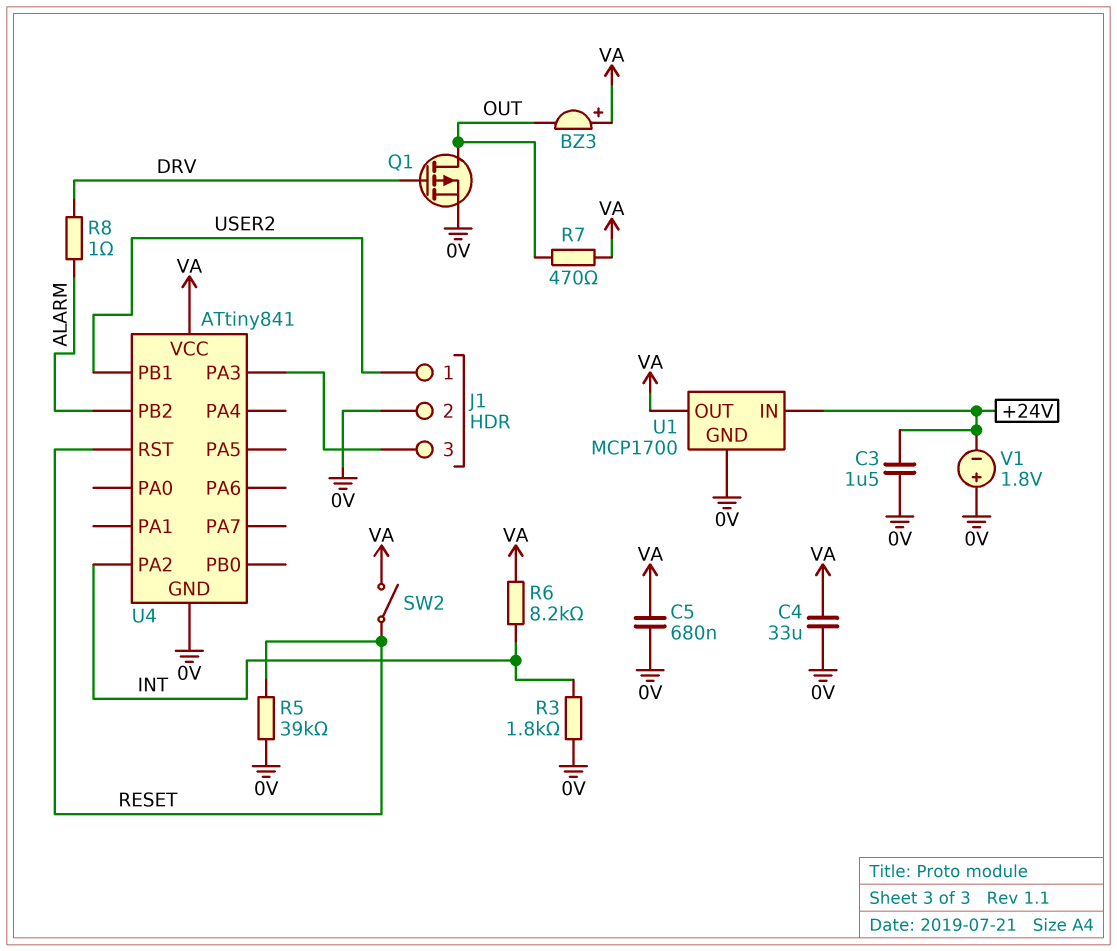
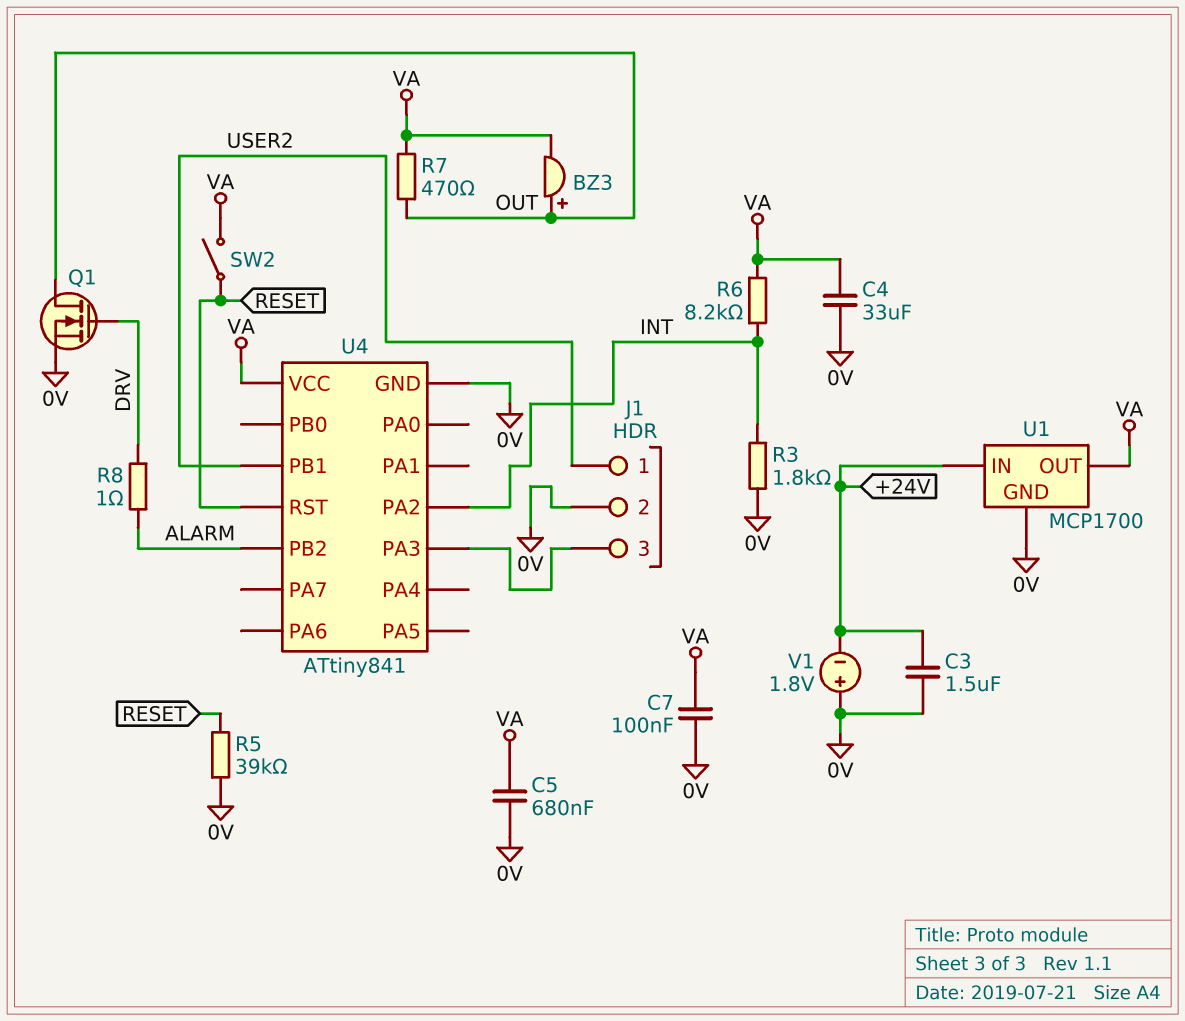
BZ3: buzzer (plus VA, minus OUT) -> buzzer (plus OUT, minus VA)
C7: none -> 100nF (0V, VA)
Q1: PMOS (G DRV, D OUT, S 0V) -> NMOS (G DRV, D OUT, S 0V)

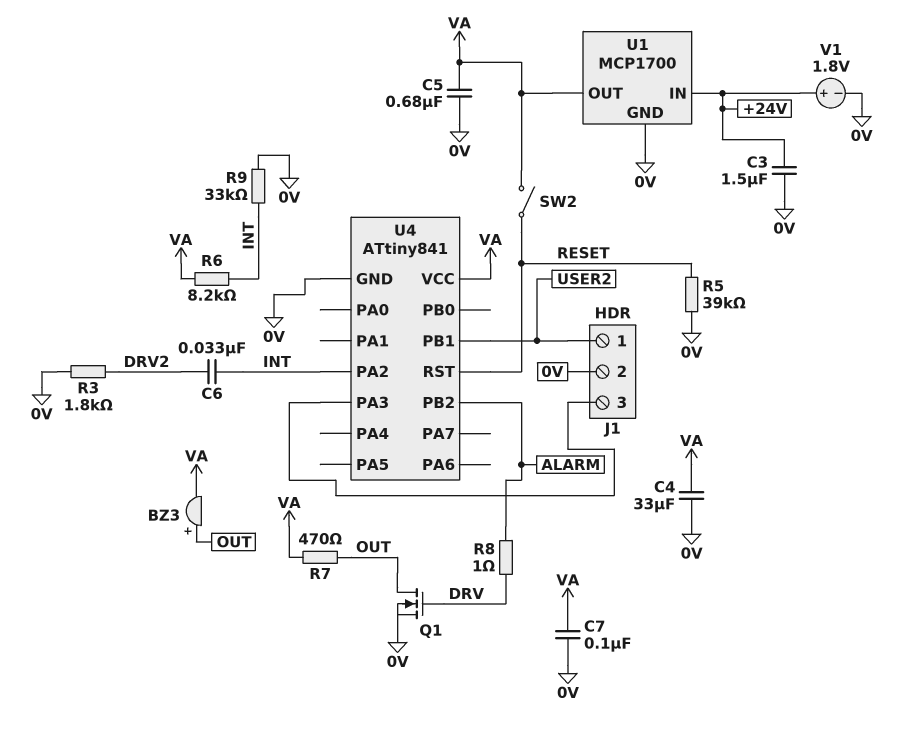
C6: none -> 33nF (DRV2, INT)
R3: 1.8k (0V, INT) -> 1.8k (0V, DRV2)
R9: none -> 33k (0V, INT)
V1: 1.8V (plus 0V, minus +24V) -> 1.8V (plus +24V, minus 0V)

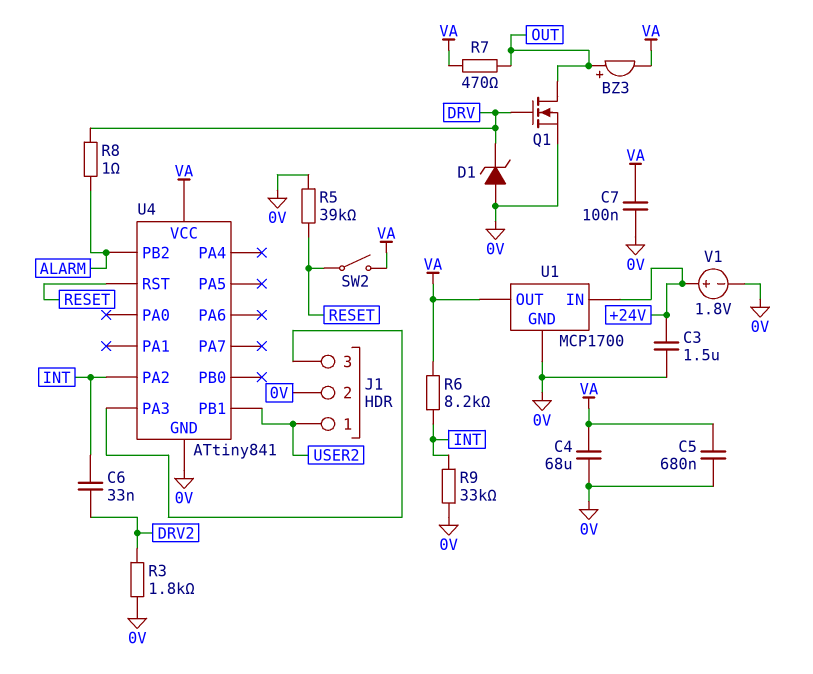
C4: 33uF (0V, VA) -> 68uF (0V, VA)
D1: none -> zener (A 0V, K DRV)

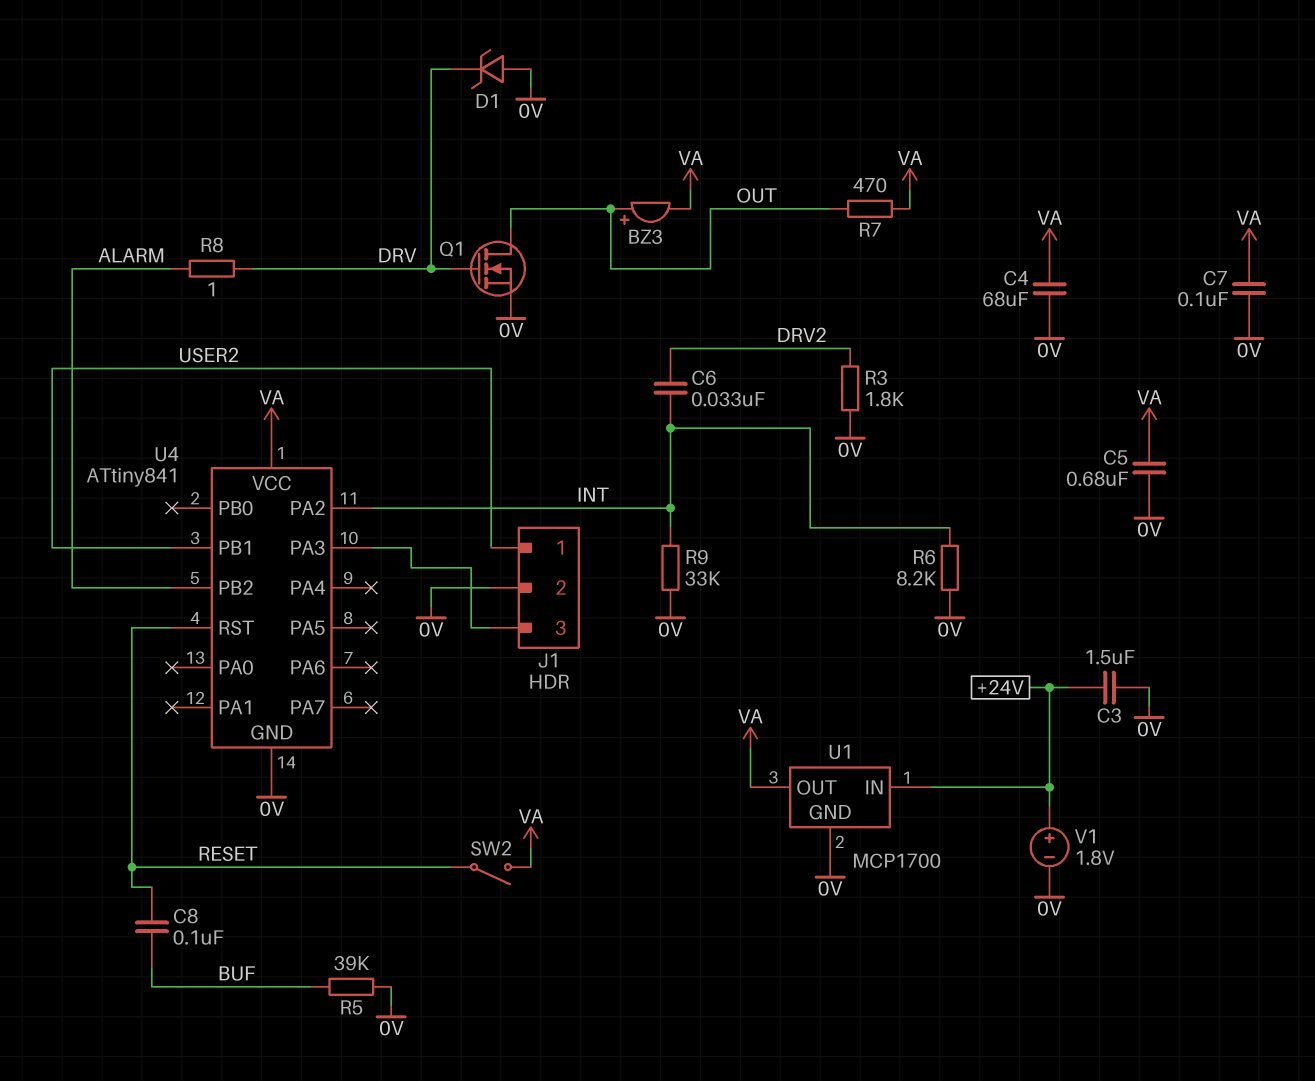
C8: none -> 100nF (BUF, RESET)
R5: 39k (0V, RESET) -> 39k (0V, BUF)
R6: 8.2k (INT, VA) -> 8.2k (0V, INT)

